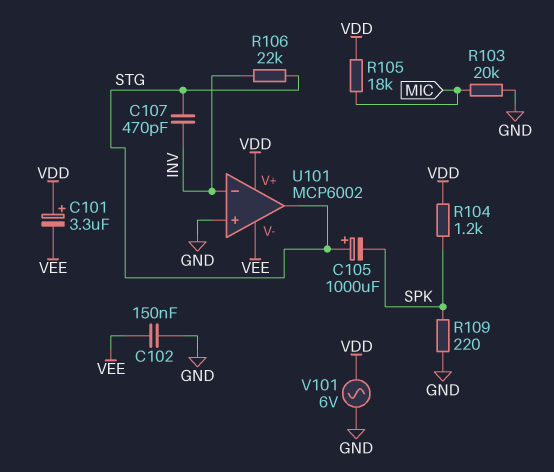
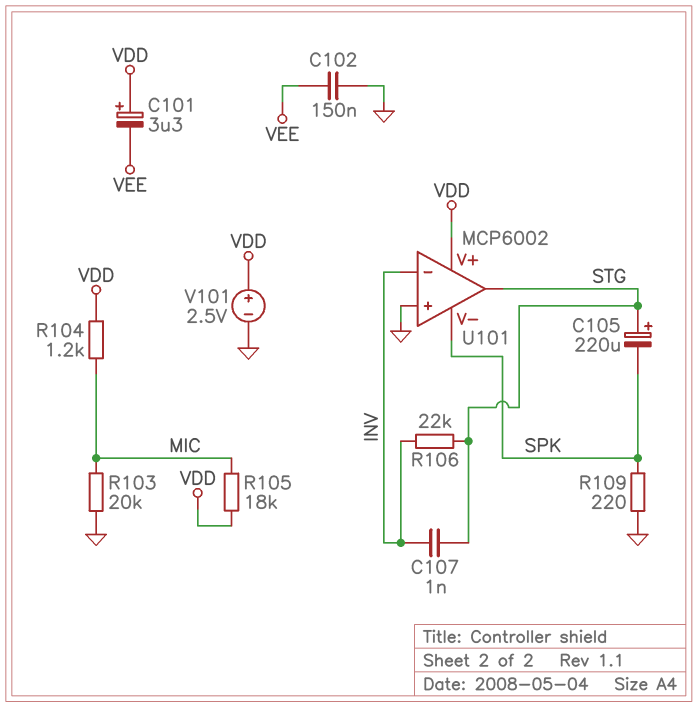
C105: 1000uF (plus STG, minus SPK) -> 220uF (plus STG, minus SPK)
C107: 470pF (INV, STG) -> 1nF (INV, STG)
R104: 1.2k (SPK, VDD) -> 1.2k (MIC, VDD)
U101 pin V-: VEE -> SPK
V101: AC 6V (GND, VDD) -> 2.5V (plus VDD, minus GND)

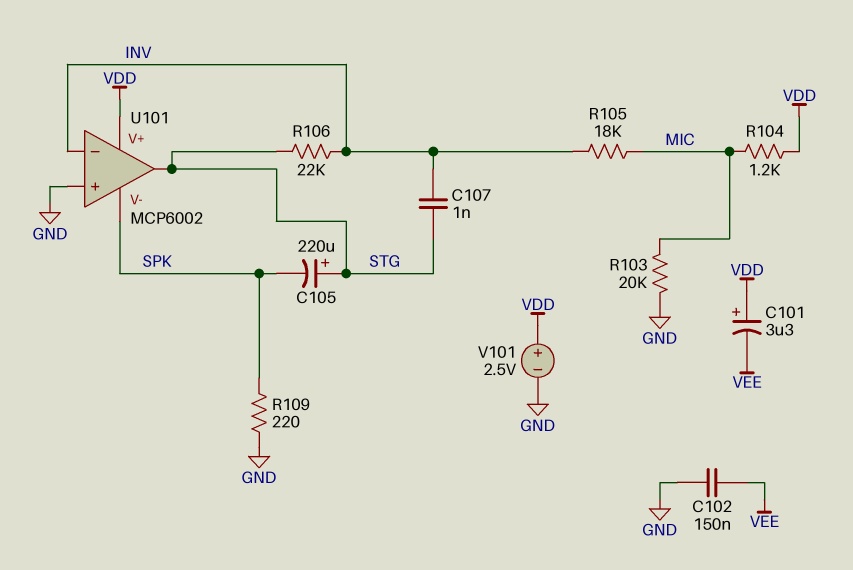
R105: 18k (MIC, VDD) -> 18k (INV, MIC)

